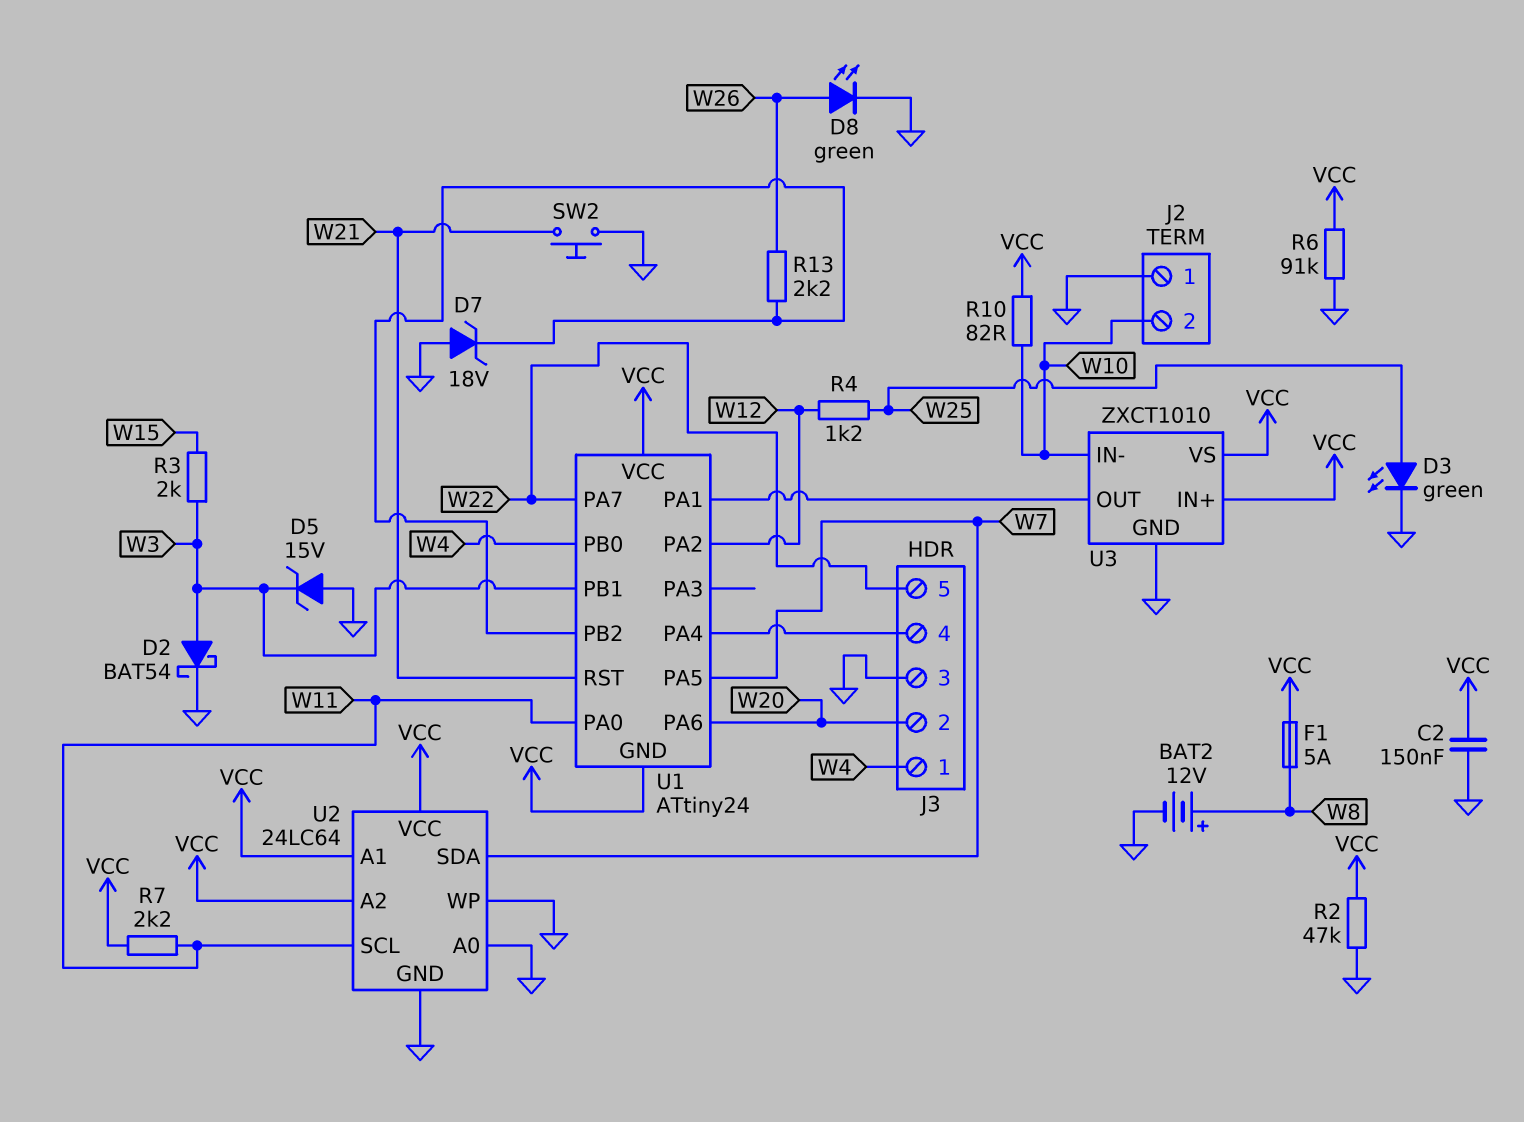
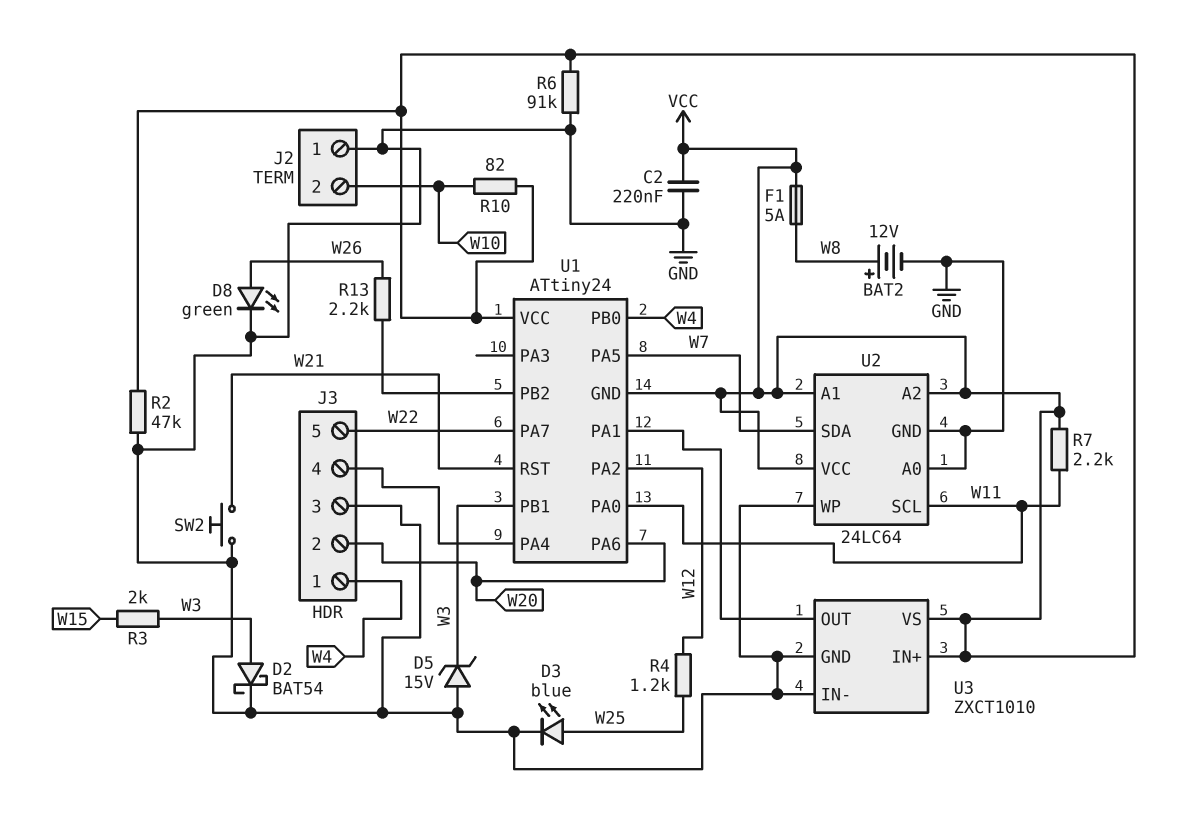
C2: 150nF (GND, VCC) -> 220nF (GND, VCC)
D3: LED green (A W25, K GND) -> LED blue (A W25, K GND)
D7: zener 18V (A GND, K U1/PB2) -> none
U3 pin IN-: W10 -> GND

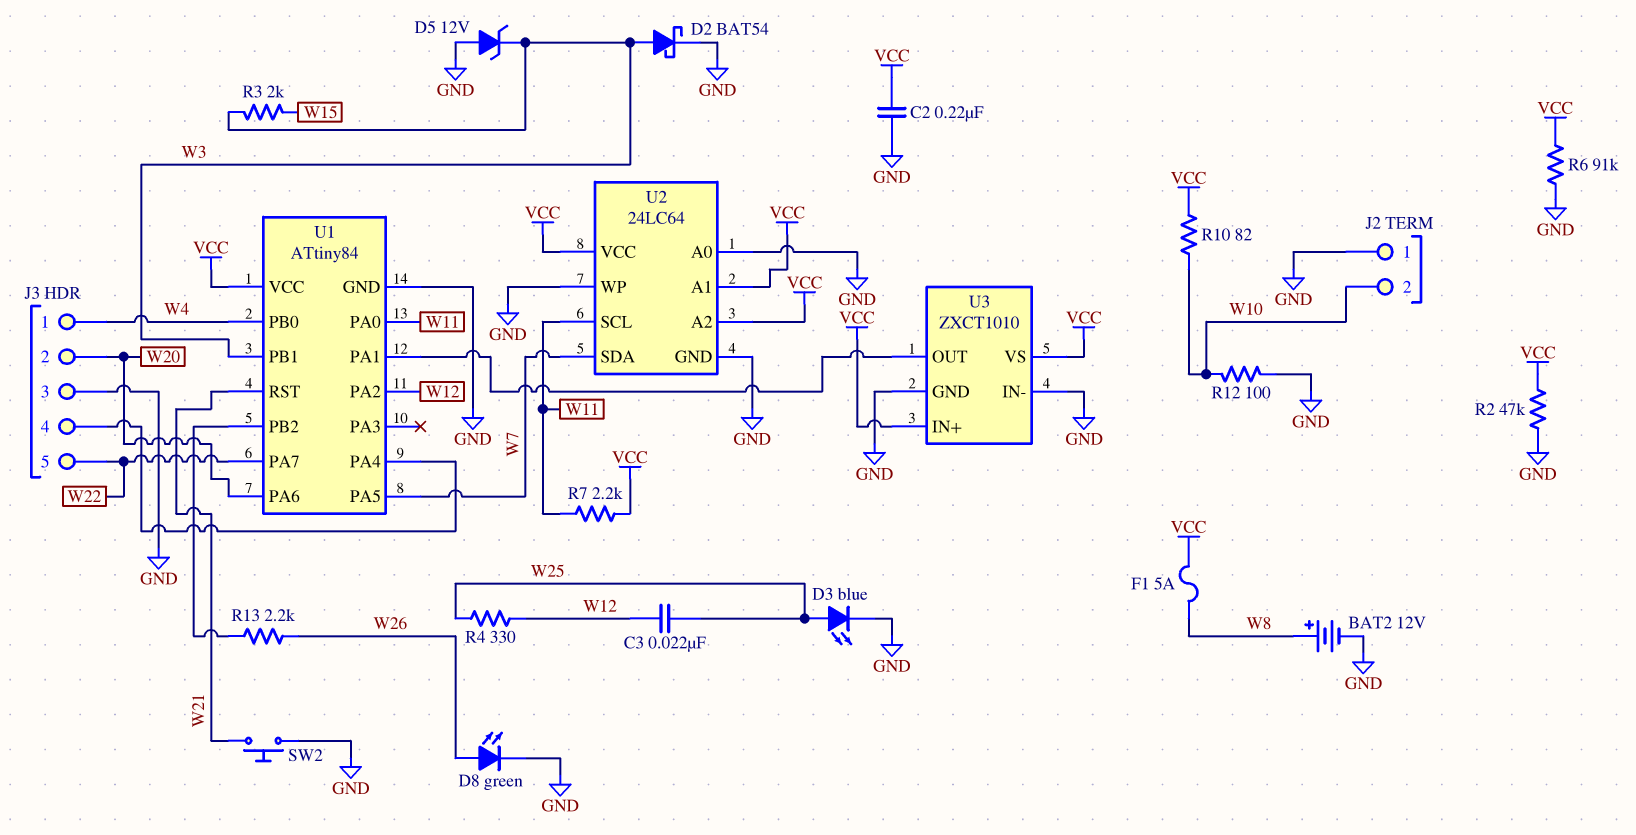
C3: none -> 22nF (W12, W25)
D5: zener 15V (A GND, K W3) -> zener 12V (A GND, K W3)
R4: 1.2k (W12, W25) -> 330 (W12, W25)
R12: none -> 100 (GND, W10)
U1: ATtiny24 -> ATtiny84
U1 pin GND: VCC -> GND

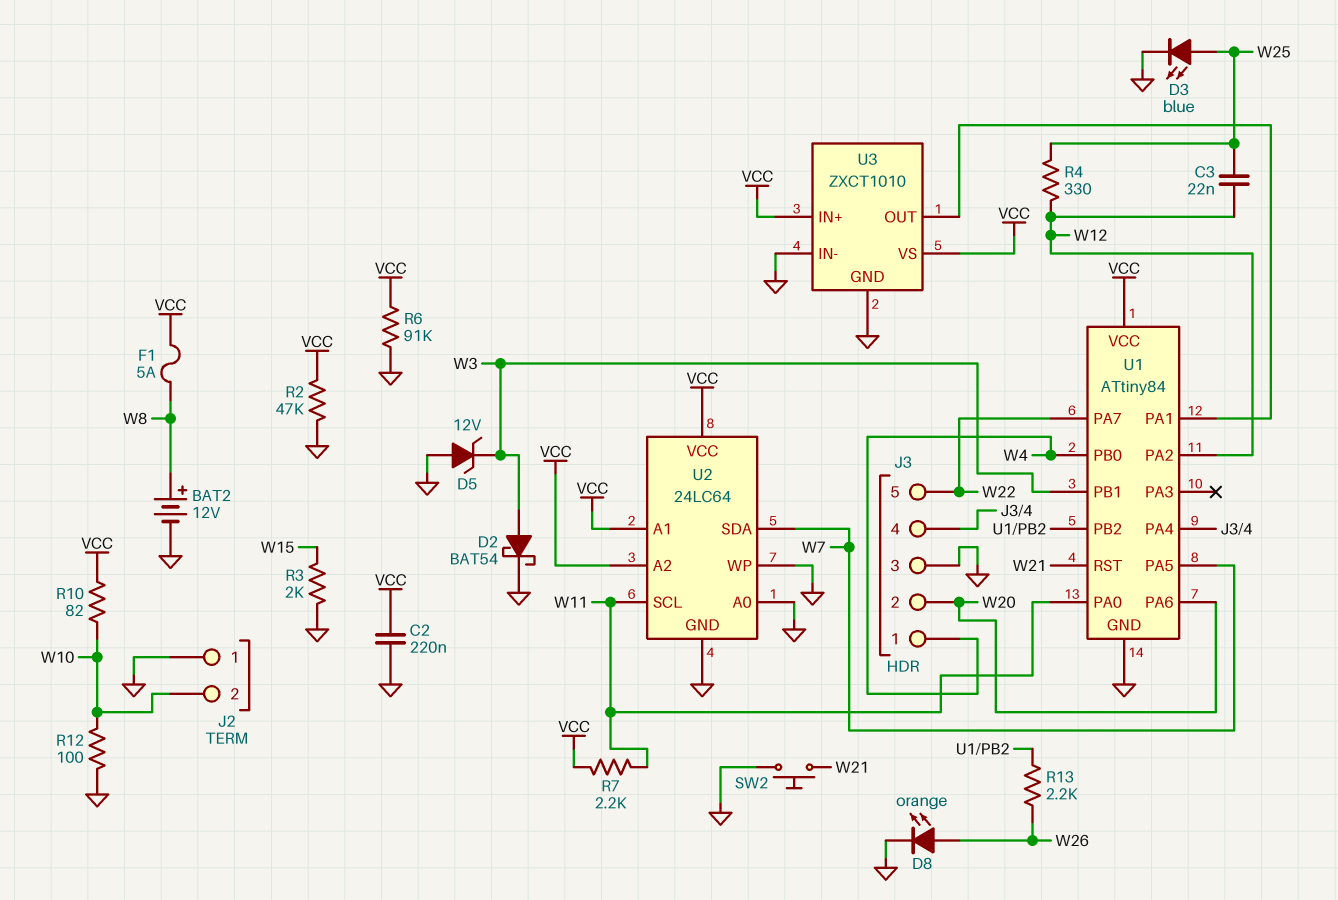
D8: LED green (A W26, K GND) -> LED orange (A W26, K GND)
R3: 2k (W3, W15) -> 2k (GND, W15)

